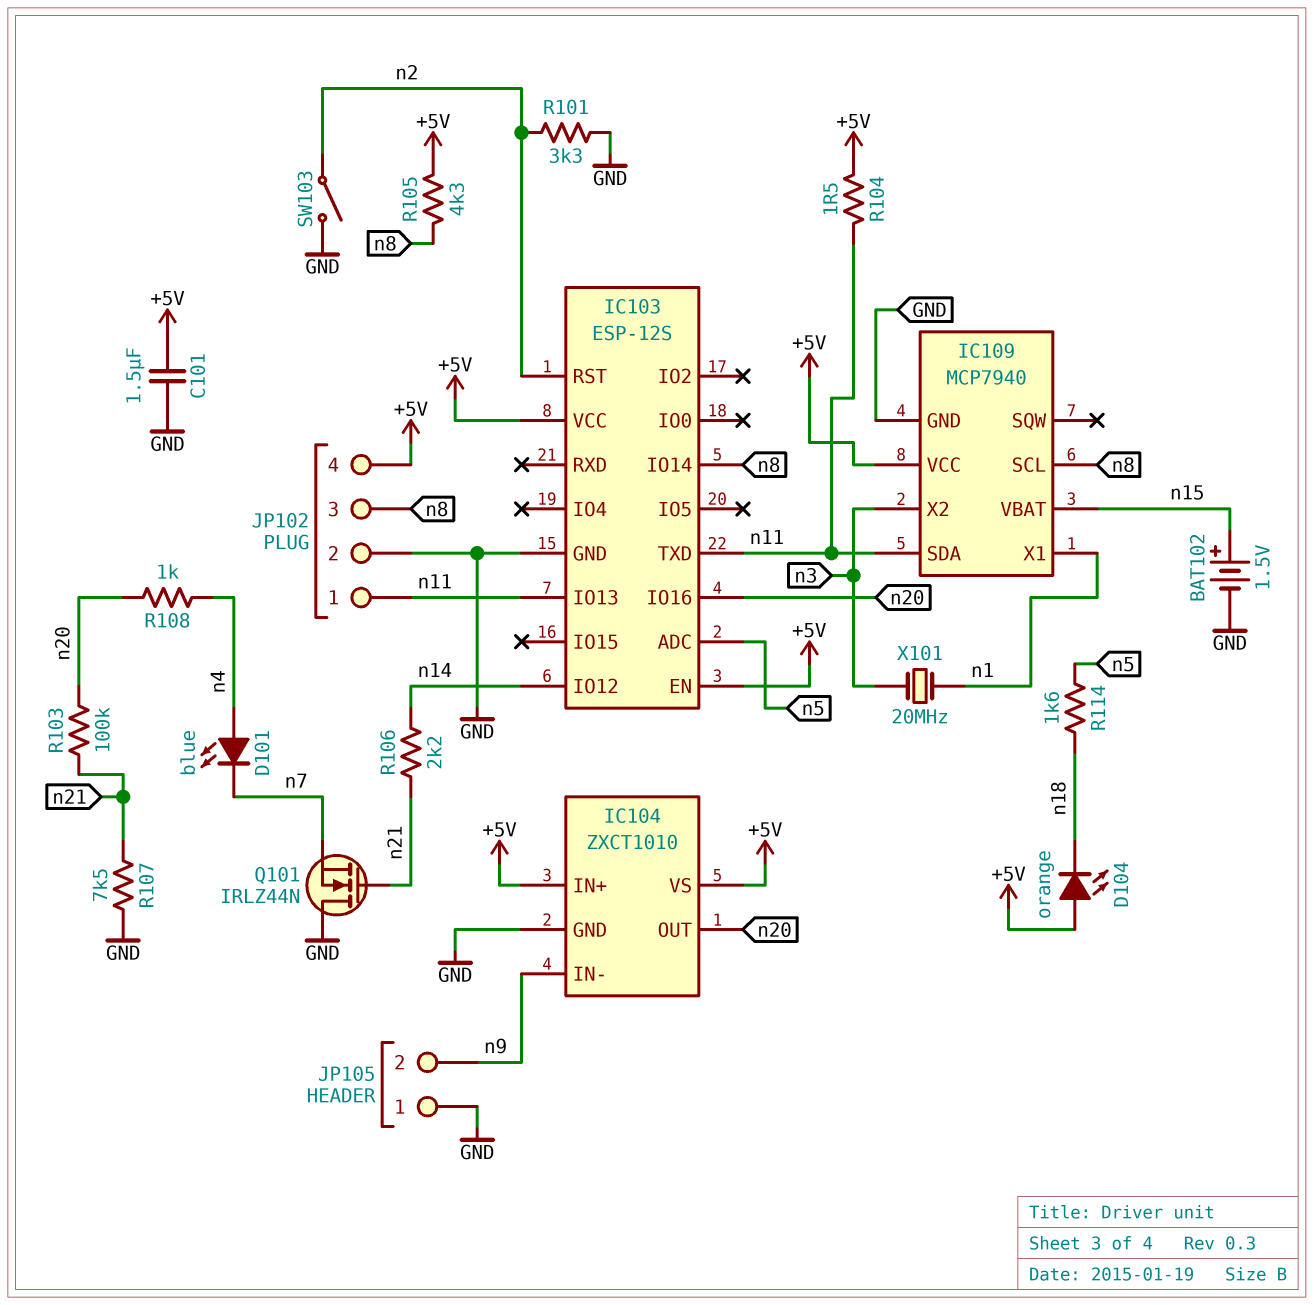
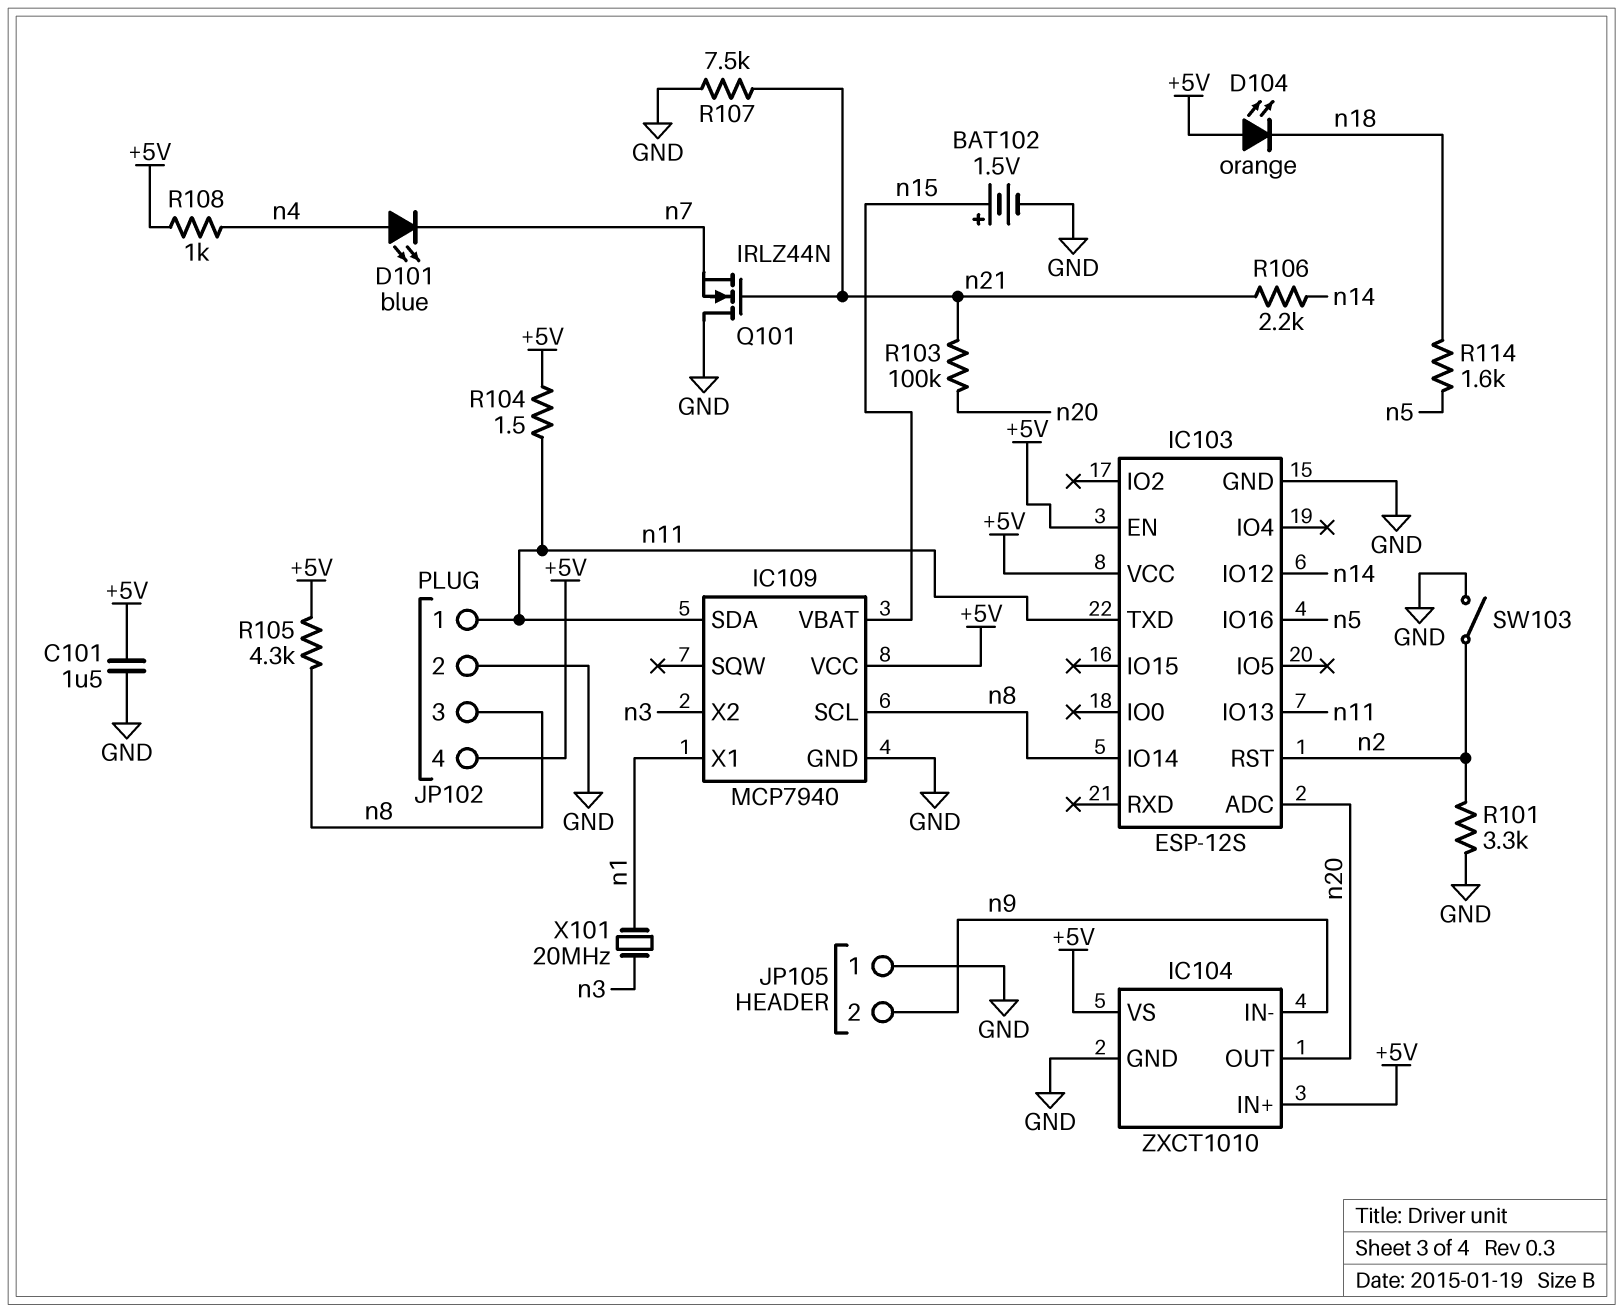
IC103 pin ADC: n5 -> n20
IC103 pin IO16: n20 -> n5
R108: 1k (n4, n20) -> 1k (+5V, n4)

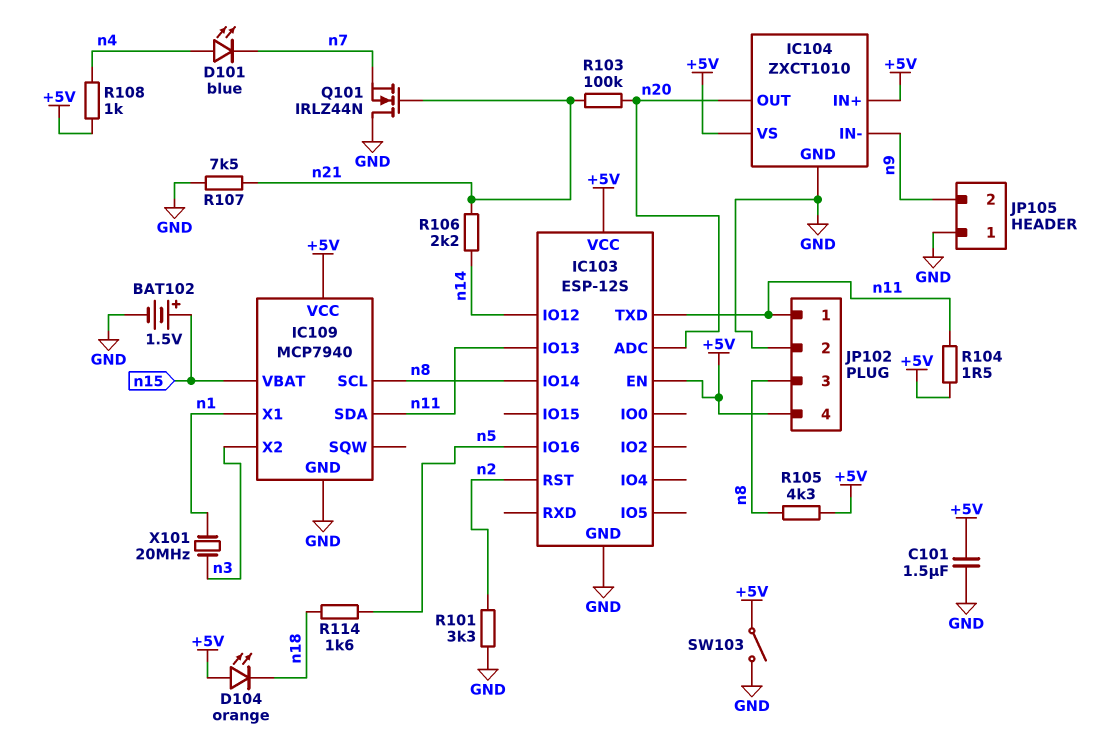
SW103: switch (GND, n2) -> switch (+5V, GND)

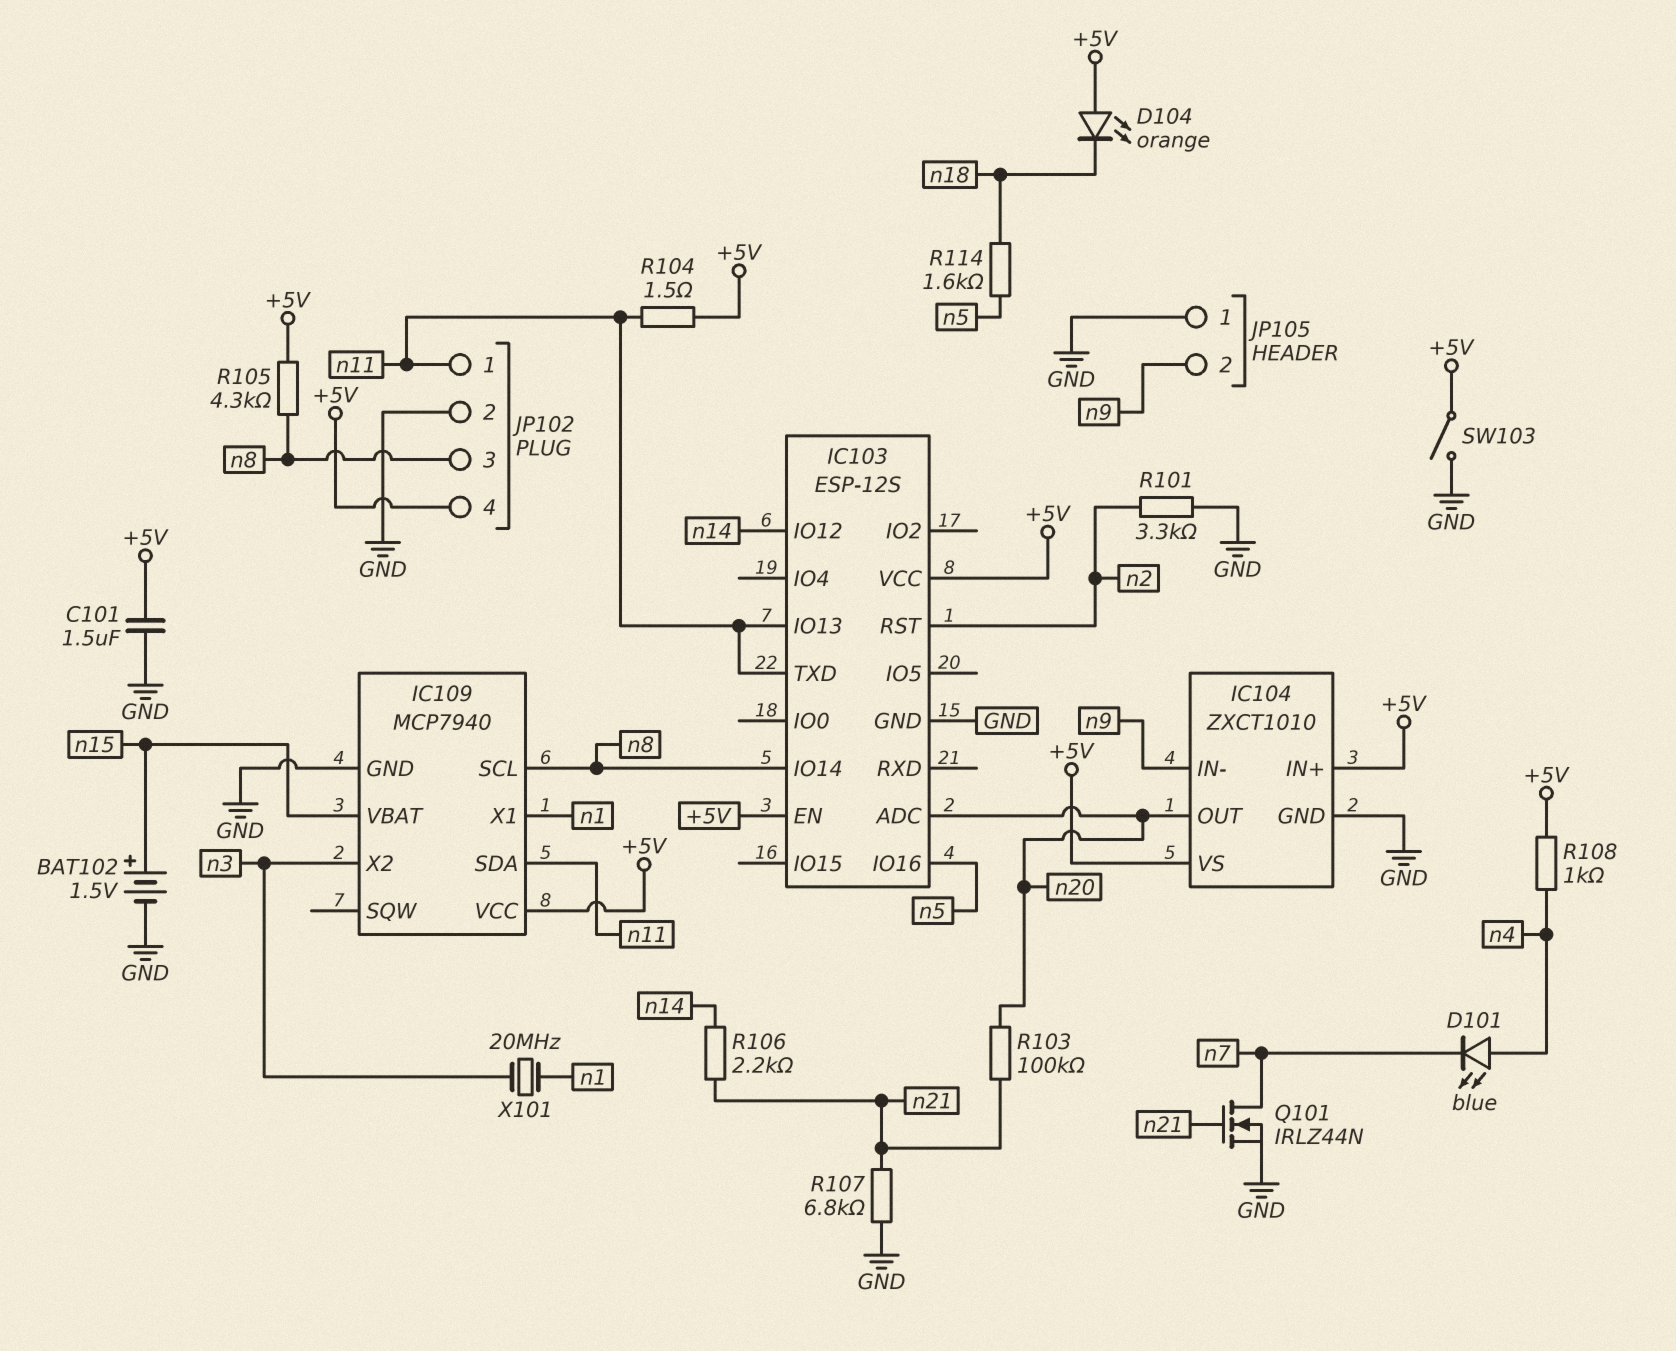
Q101: NMOS IRLZ44N (G n21, D GND, S n7) -> NMOS IRLZ44N (G n21, D n7, S GND)
R107: 7.5k (GND, n21) -> 6.8k (GND, n21)

